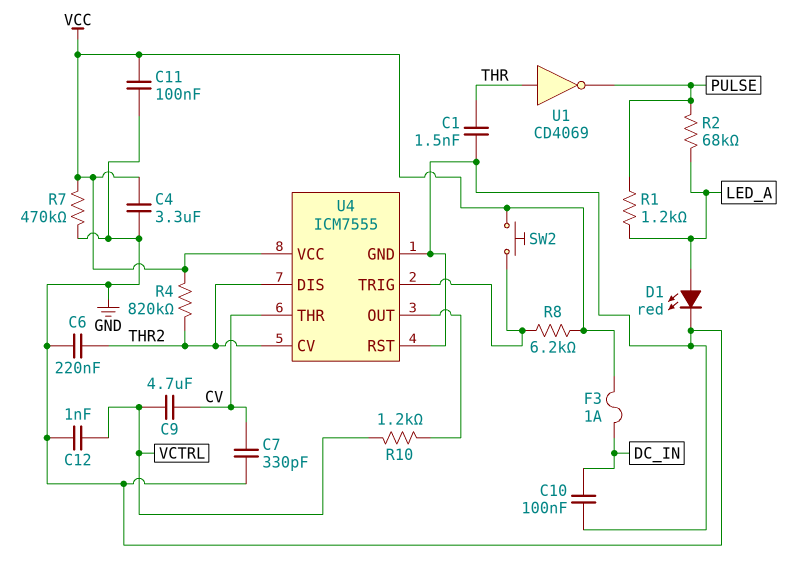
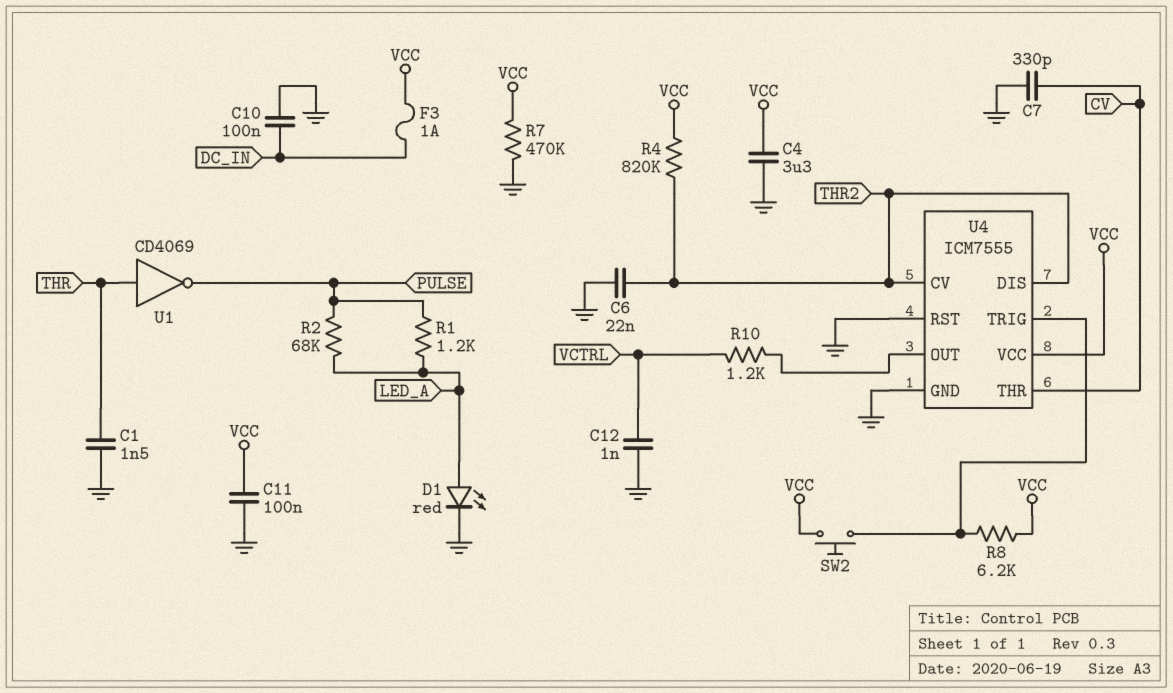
C6: 220nF (GND, THR2) -> 22nF (GND, THR2)
C9: 4.7uF (CV, VCTRL) -> none

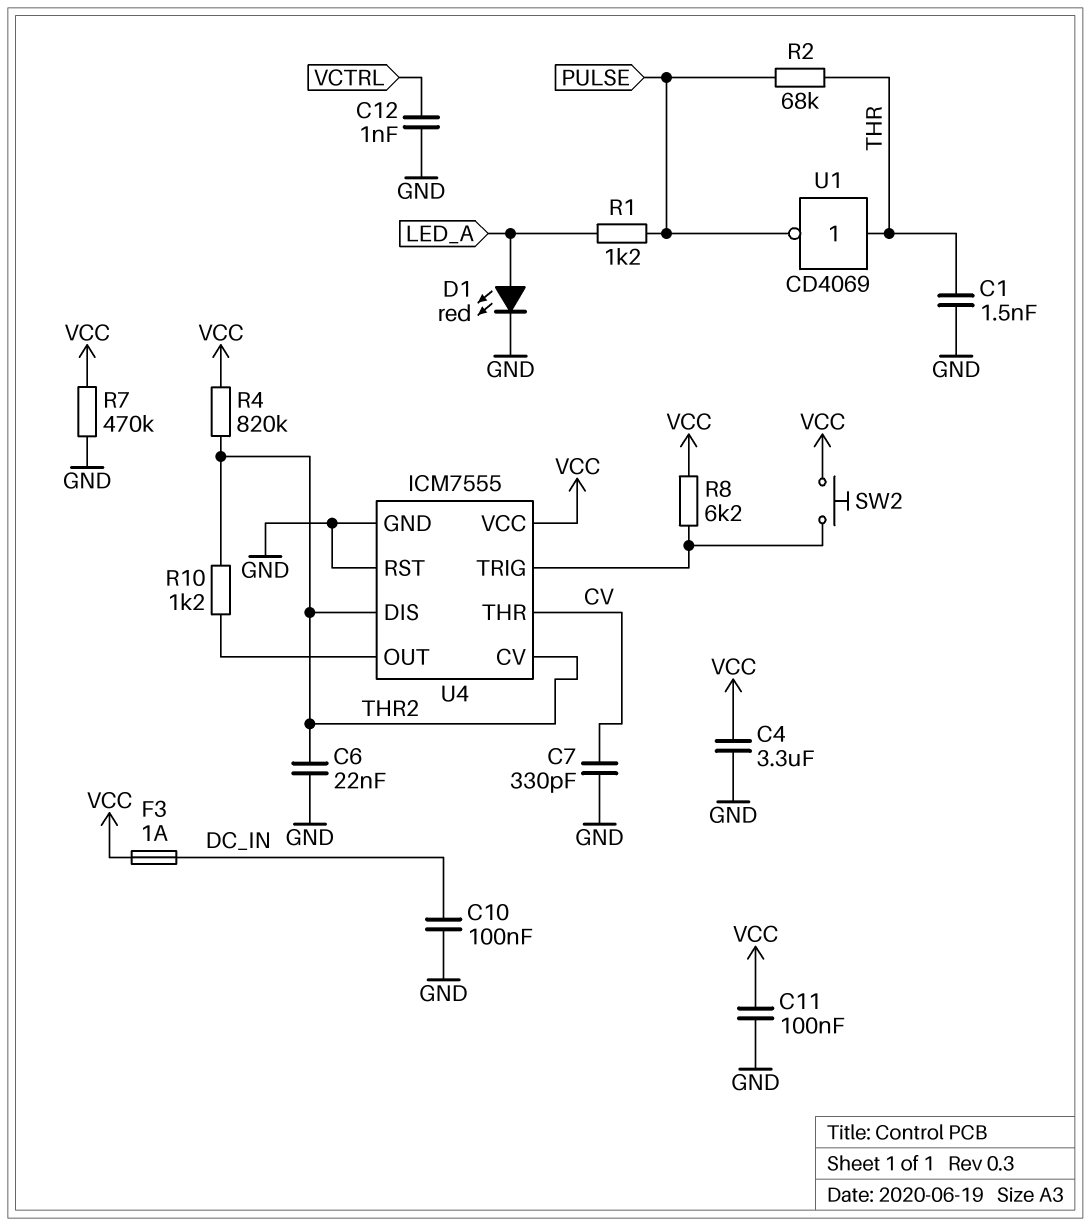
R2: 68k (LED_A, PULSE) -> 68k (PULSE, THR)
R10: 1.2k (U4/OUT, VCTRL) -> 1.2k (THR2, U4/OUT)

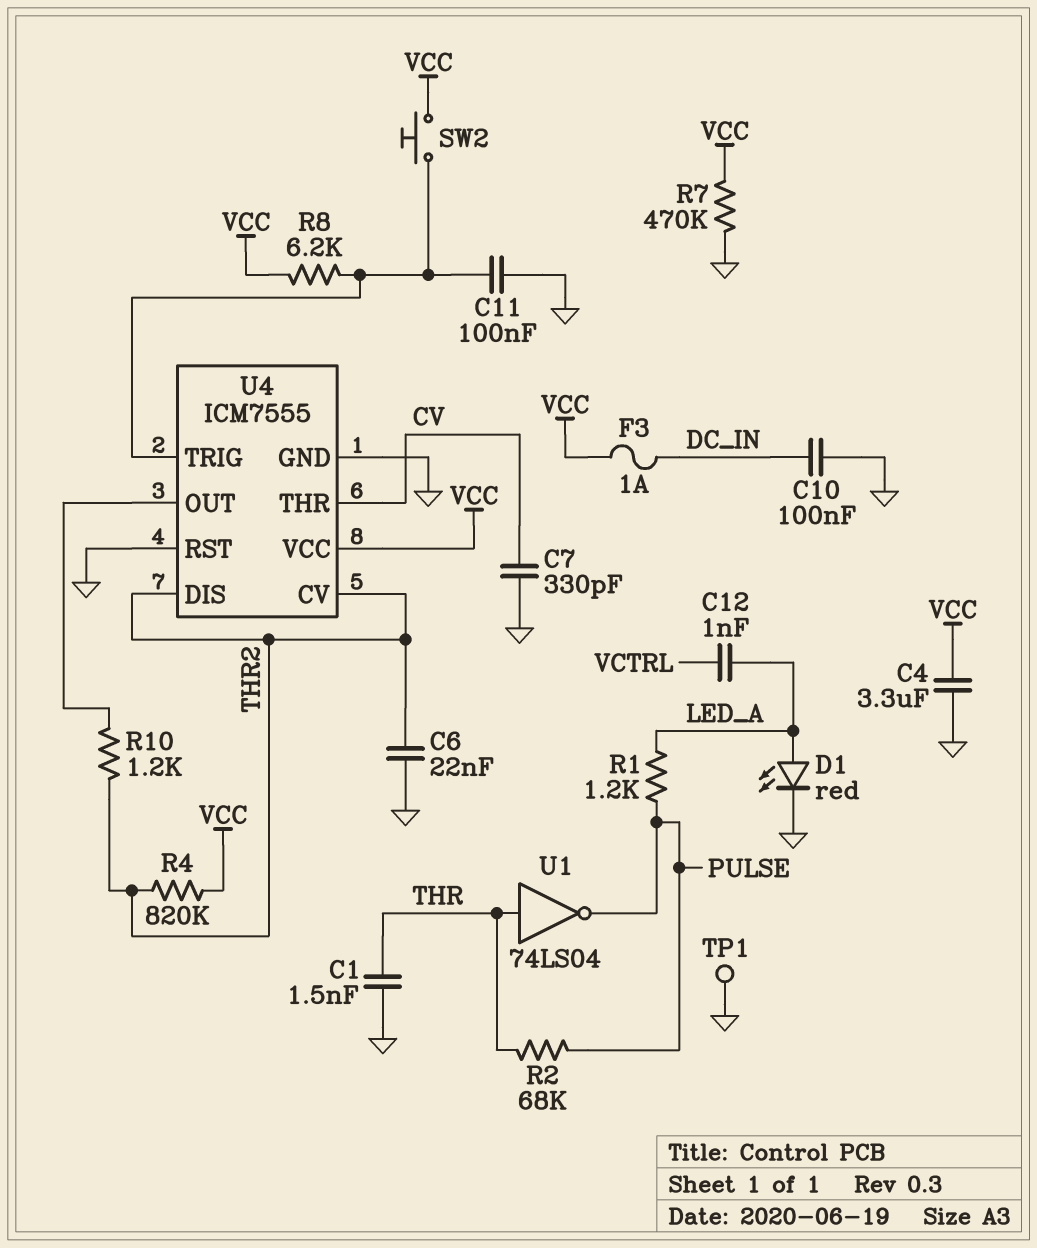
C11: 100nF (GND, VCC) -> 100nF (GND, U4/TRIG)
C12: 1nF (GND, VCTRL) -> 1nF (LED_A, VCTRL)
TP1: none -> test point (GND)
U1: NOT CD4069 (in THR, out PULSE) -> NOT 74LS04 (in THR, out PULSE)

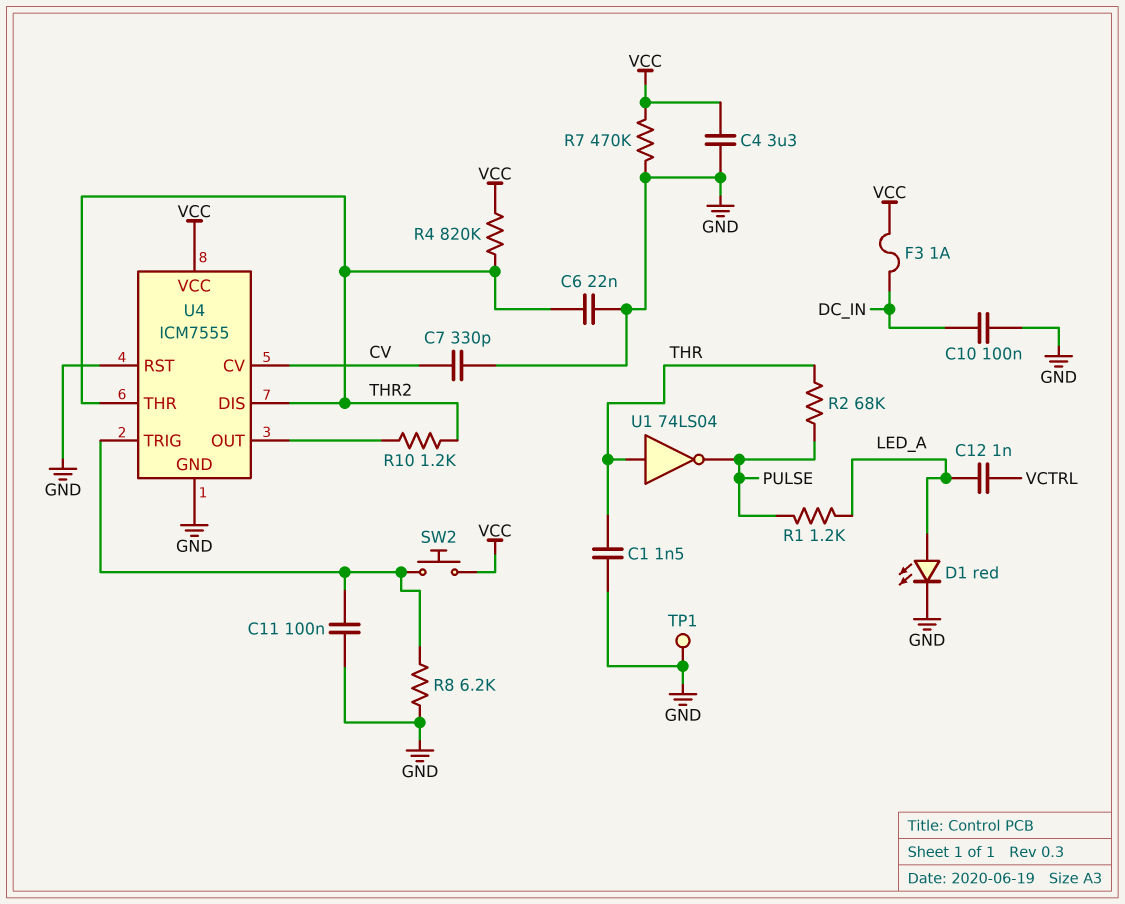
R8: 6.2k (U4/TRIG, VCC) -> 6.2k (GND, U4/TRIG)
U4 pin CV: THR2 -> CV
U4 pin THR: CV -> THR2

